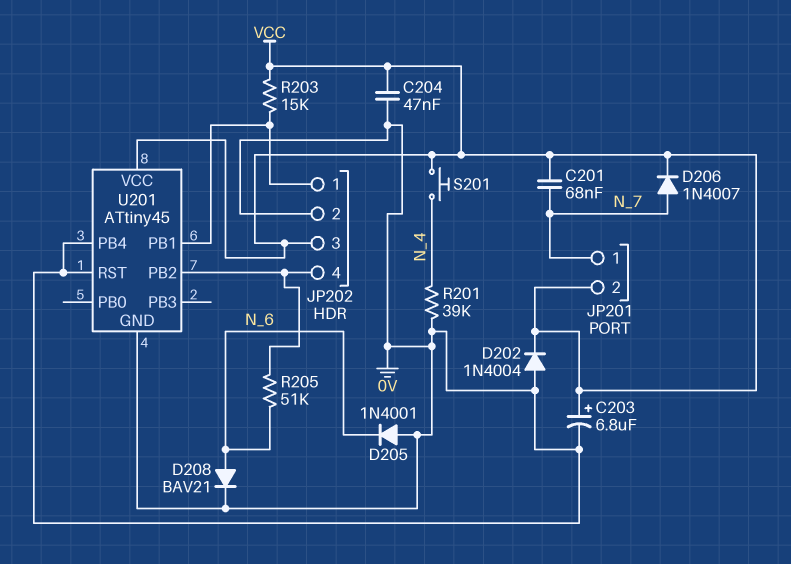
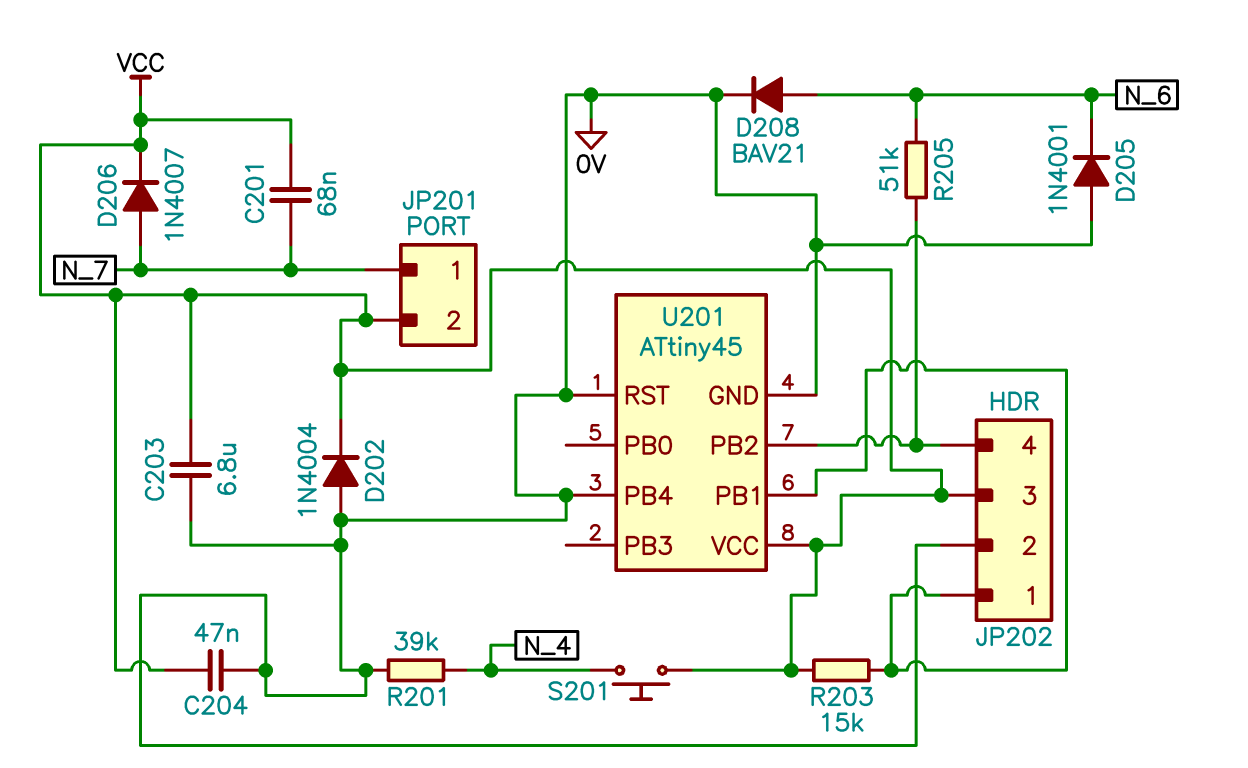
C203: 6.8uF (plus VCC, minus 0V) -> 6.8uF (0V, VCC)

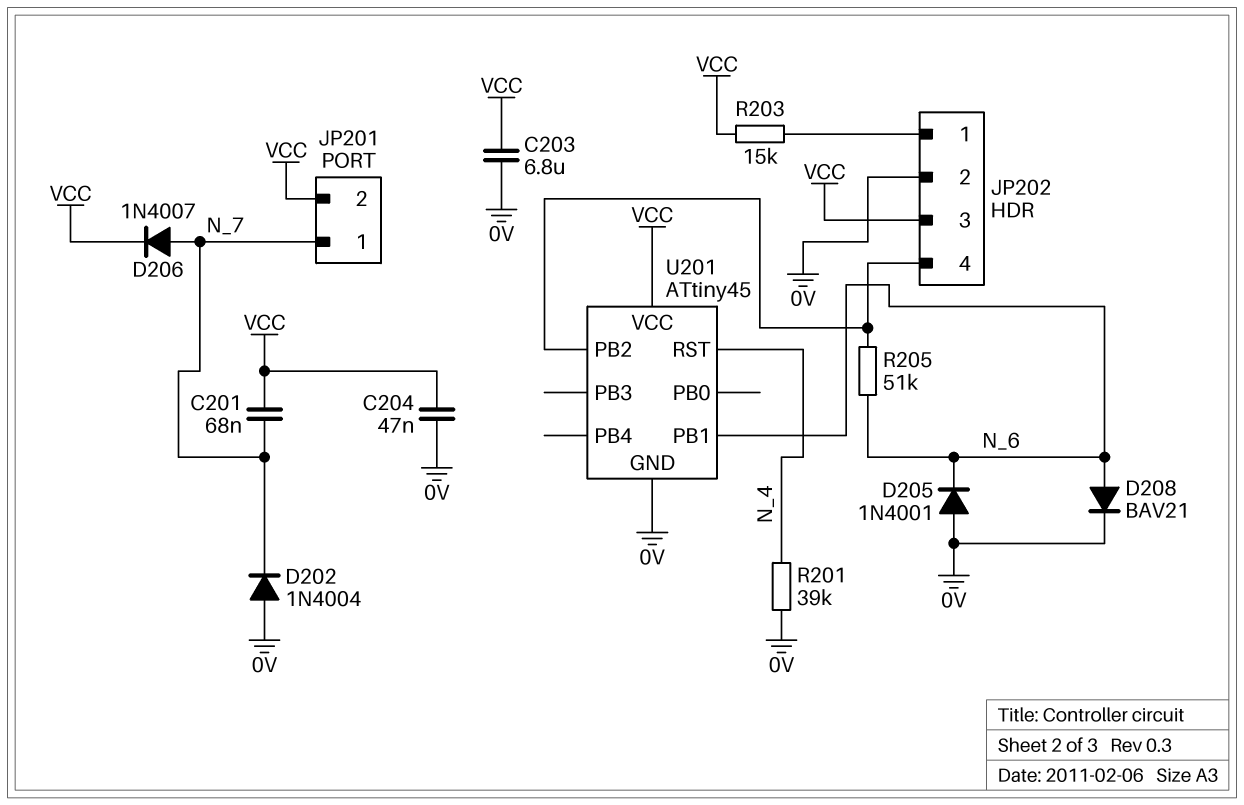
D202: diode 1N4004 (A 0V, K VCC) -> diode 1N4004 (A 0V, K N_7)
S201: button (N_4, VCC) -> none
U201 pin PB1: JP202/1 -> N_6
U201 pin PB4: 0V -> none
U201 pin RST: 0V -> N_4

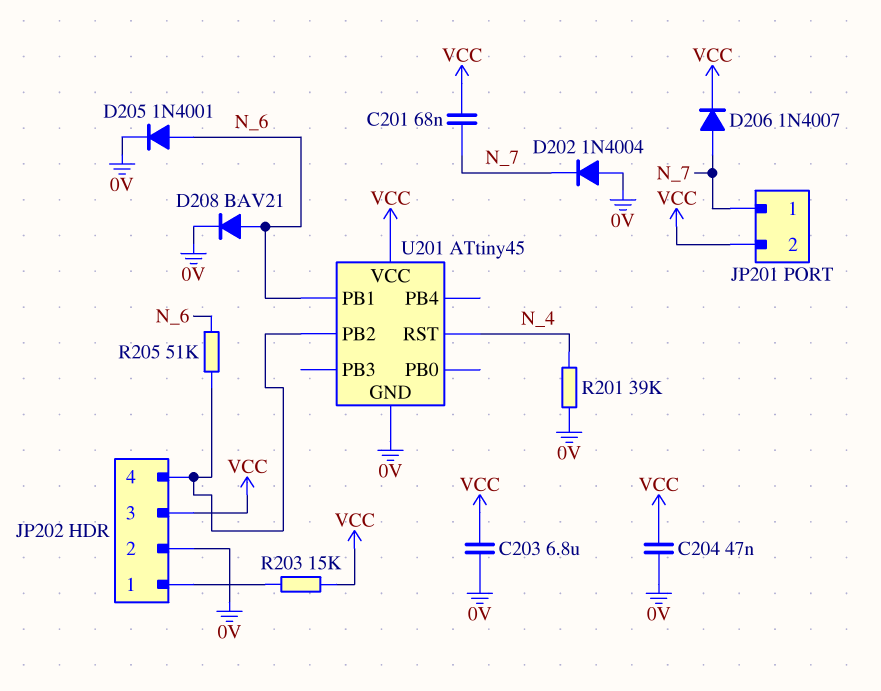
D205: diode 1N4001 (A 0V, K N_6) -> diode 1N4001 (A N_6, K 0V)

